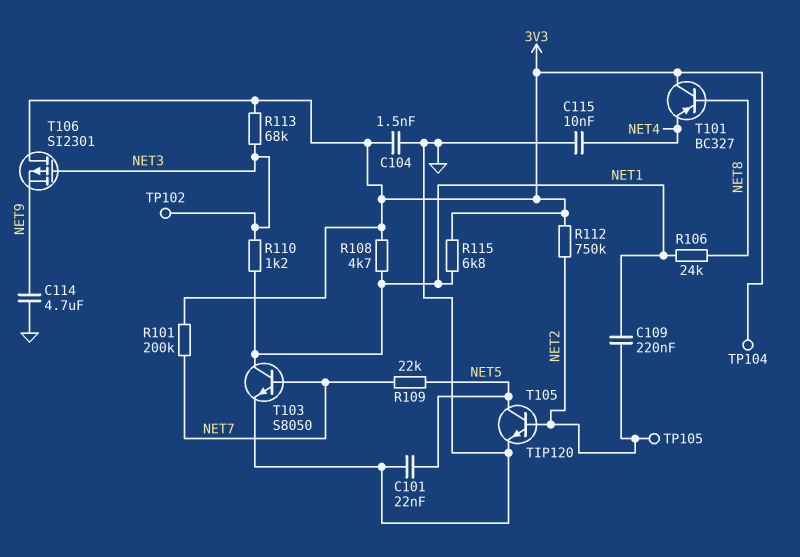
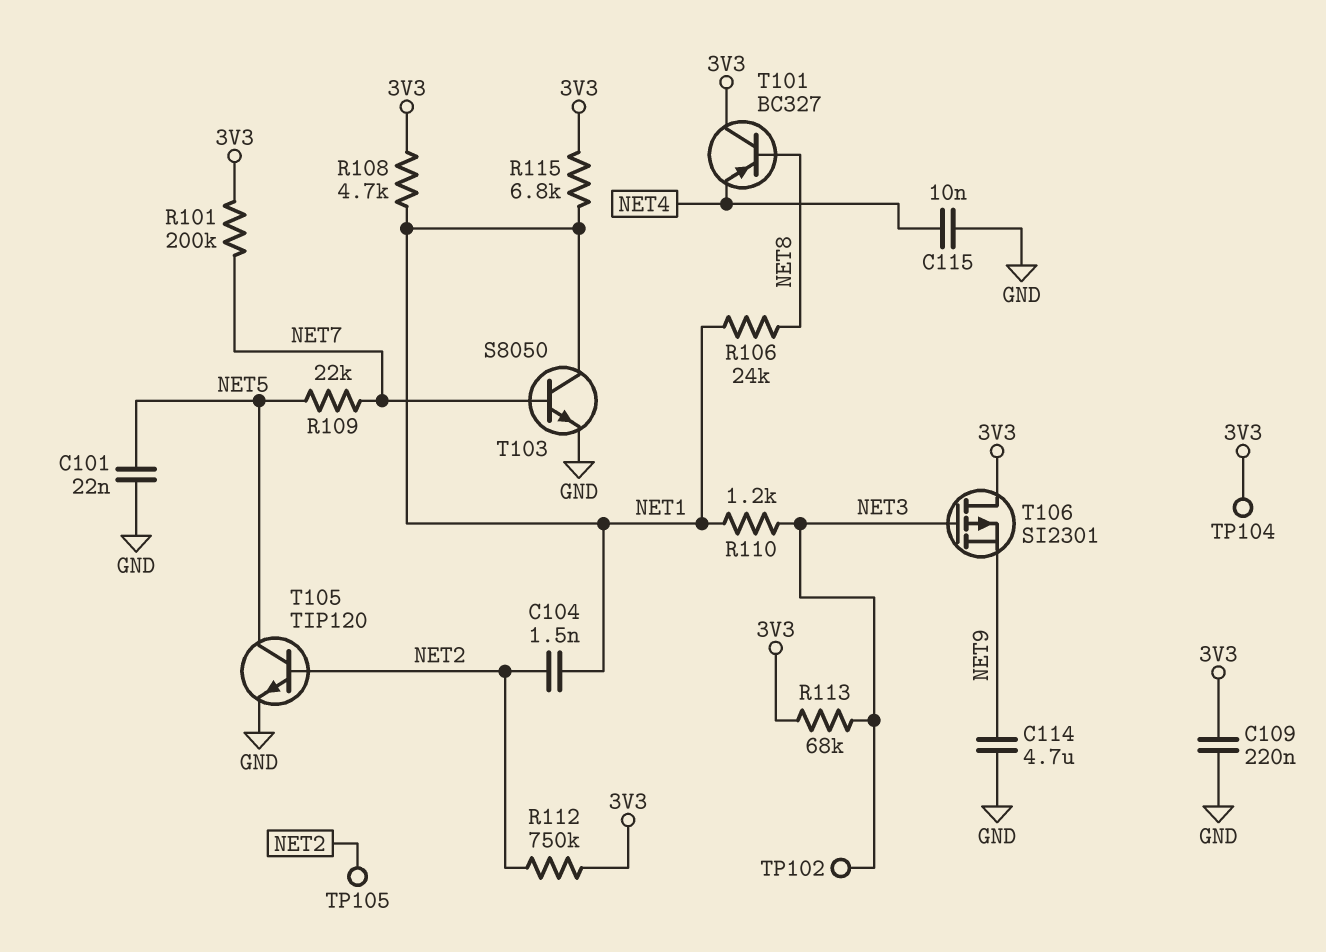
C104: 1.5nF (3V3, GND) -> 1.5nF (NET1, NET2)
C109: 220nF (NET1, NET2) -> 220nF (3V3, GND)

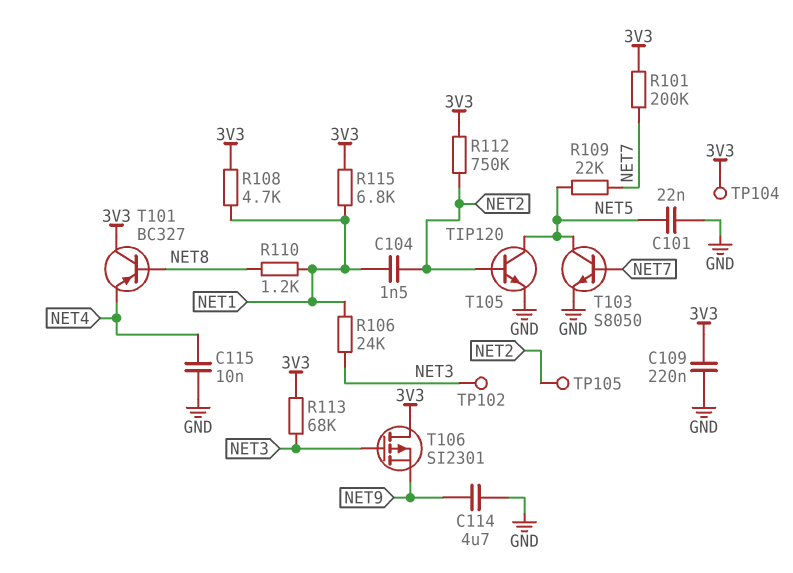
R106: 24k (NET1, NET8) -> 24k (NET1, NET3)
R110: 1.2k (NET1, NET3) -> 1.2k (NET1, NET8)
T103: NPN S8050 (B NET7, C NET1, E GND) -> NPN S8050 (B NET7, C NET5, E GND)

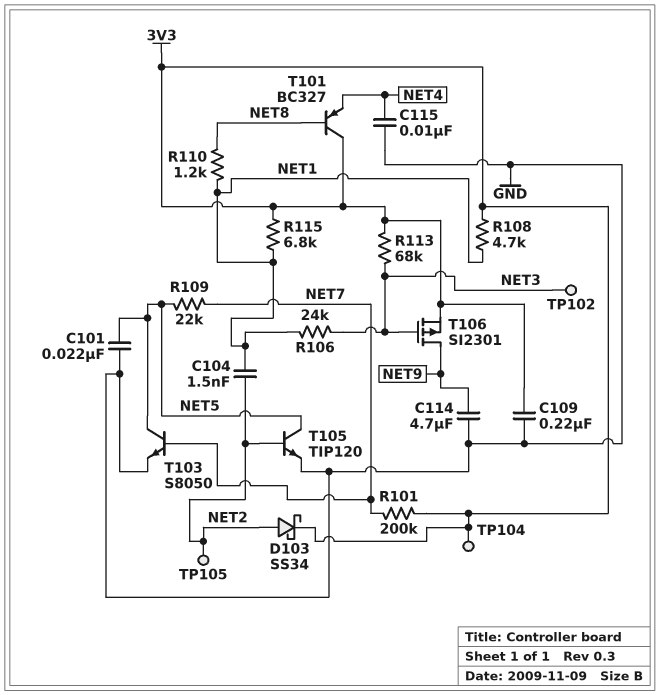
D103: none -> schottky SS34 (A NET2, K 3V3)
R112: 750k (3V3, NET2) -> none
T106: PMOS SI2301 (G NET3, D 3V3, S NET9) -> PMOS SI2301 (G NET3, D NET9, S 3V3)

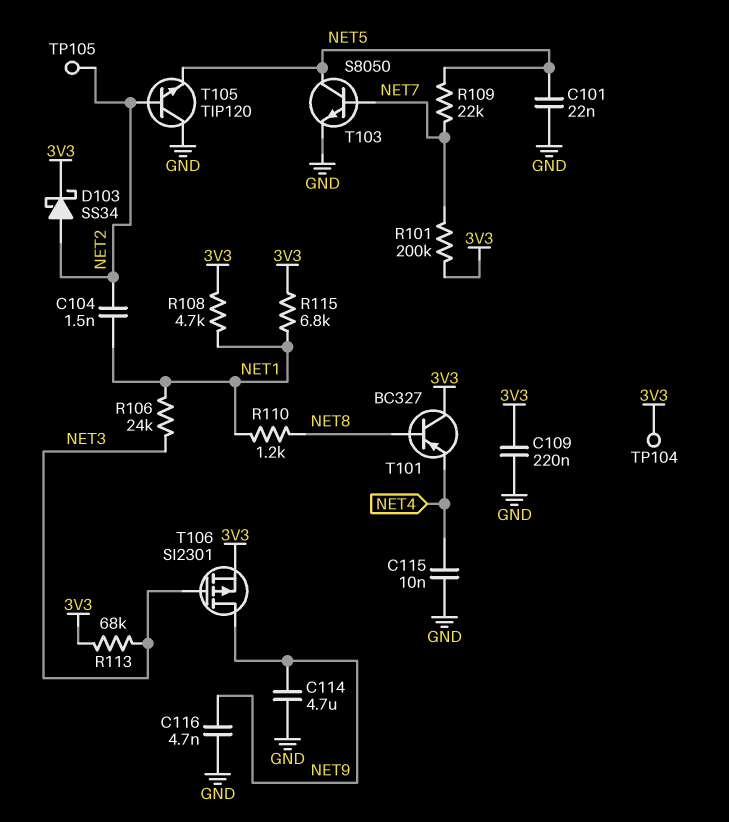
C116: none -> 4.7nF (GND, NET9)
T105: NPN TIP120 (B NET2, C NET5, E GND) -> NPN TIP120 (B NET2, C GND, E NET5)
TP102: test point (NET3) -> none

